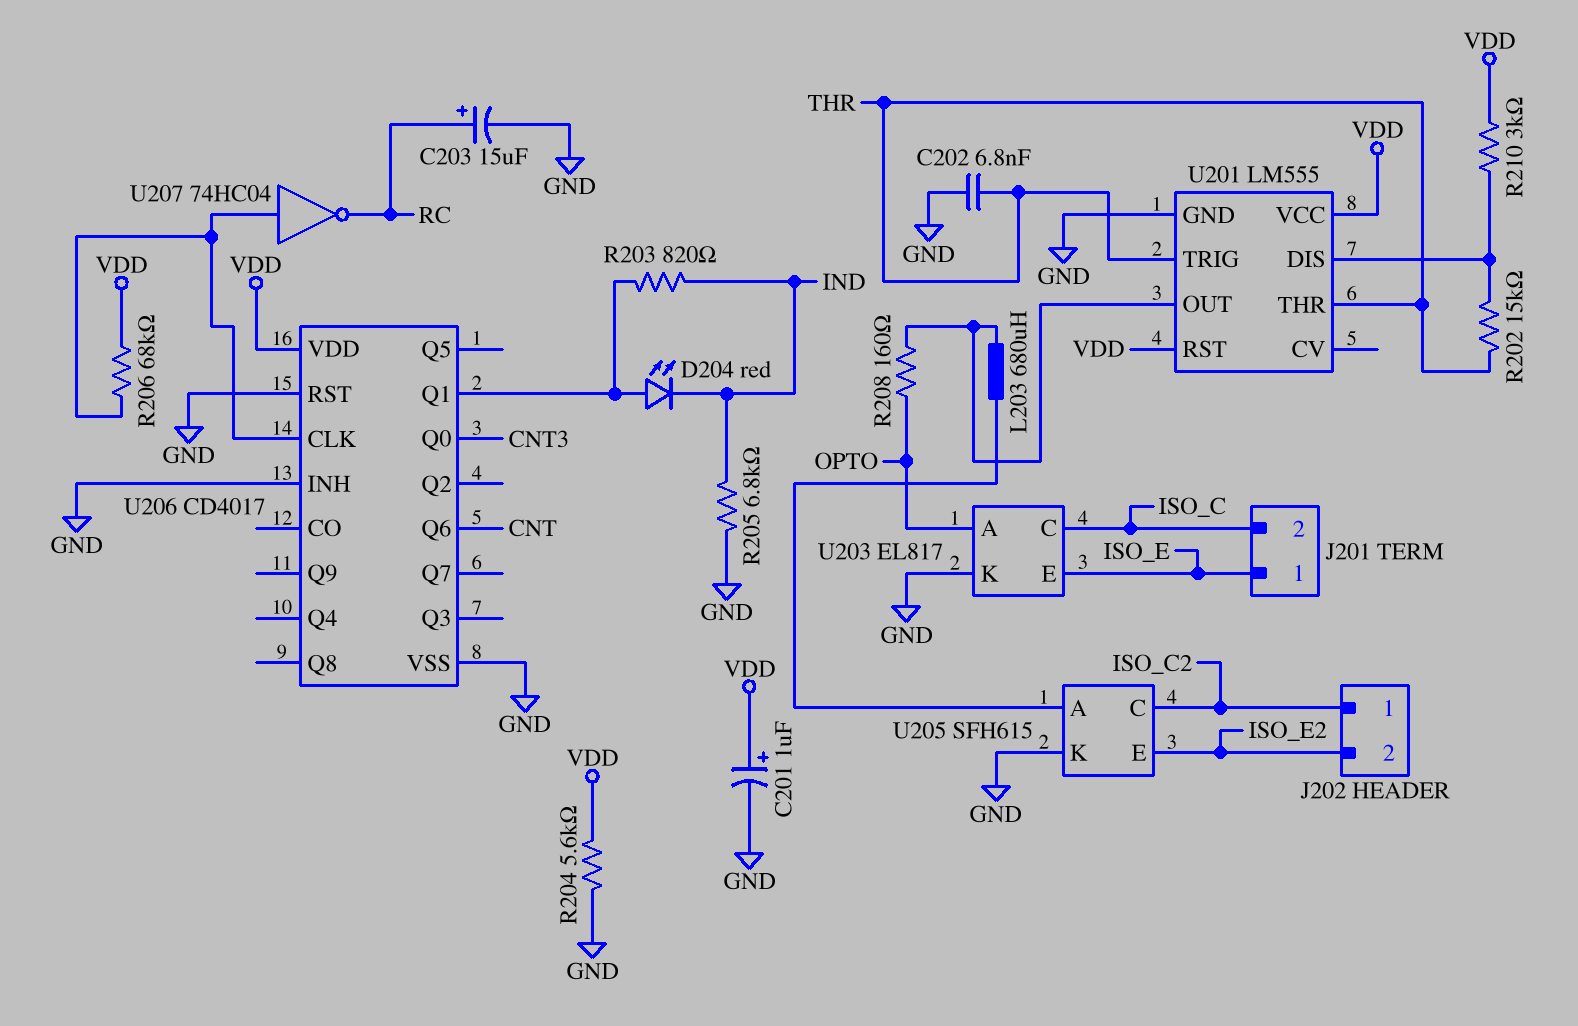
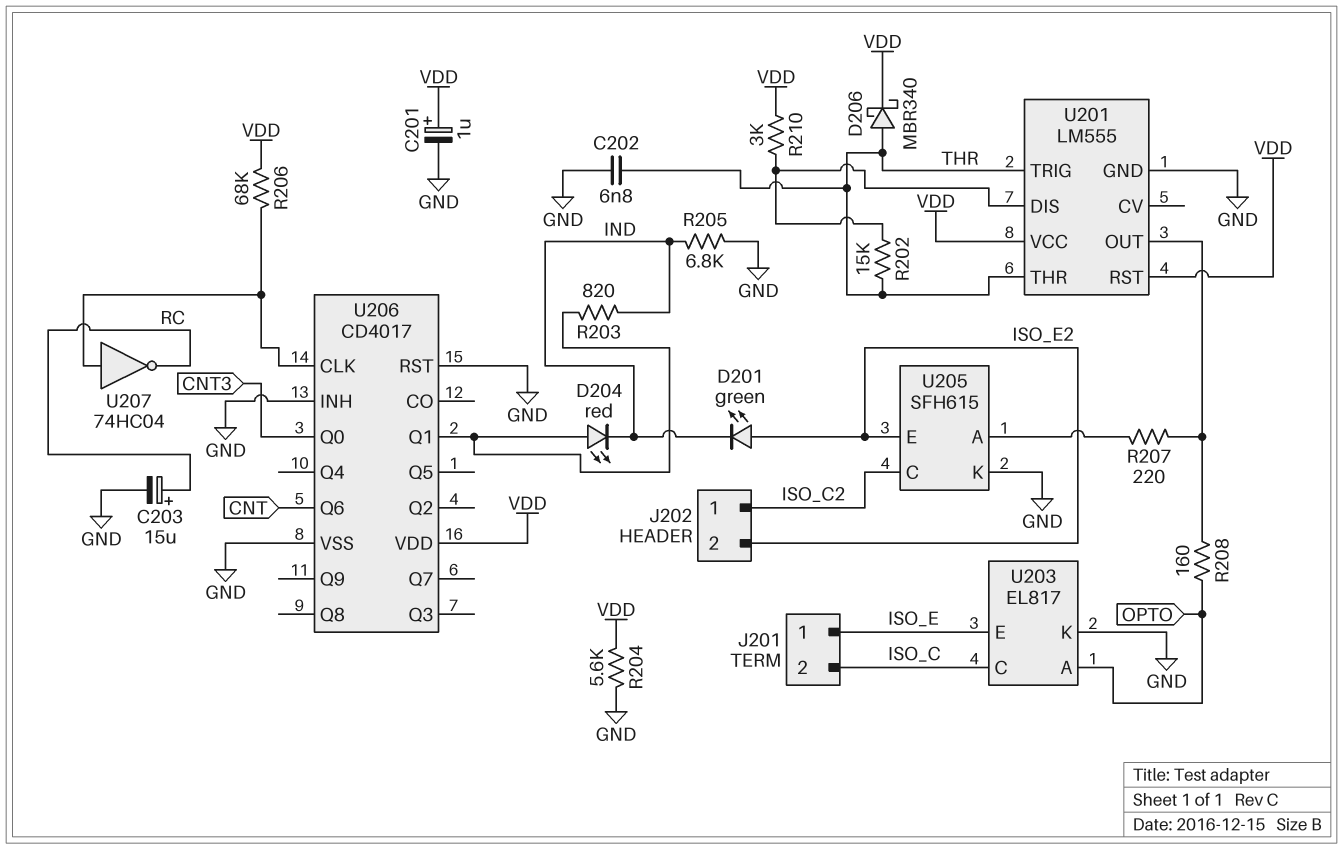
D201: none -> LED green (A ISO_E2, K IND)
D206: none -> schottky MBR340 (A THR, K VDD)
L203: 680uH (U201/OUT, U205/A) -> none
R207: none -> 220 (U201/OUT, U205/A)

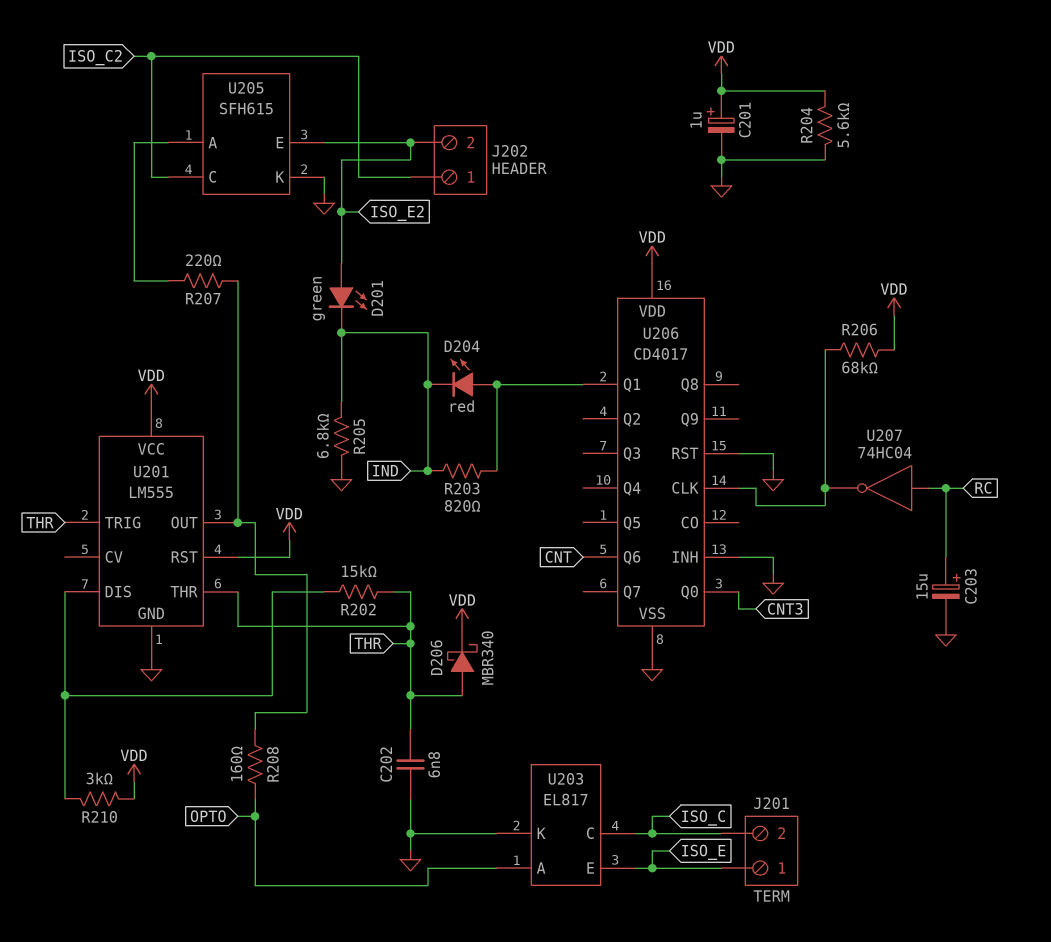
U207: NOT 74HC04 (in U206/CLK, out RC) -> NOT 74HC04 (in RC, out U206/CLK)

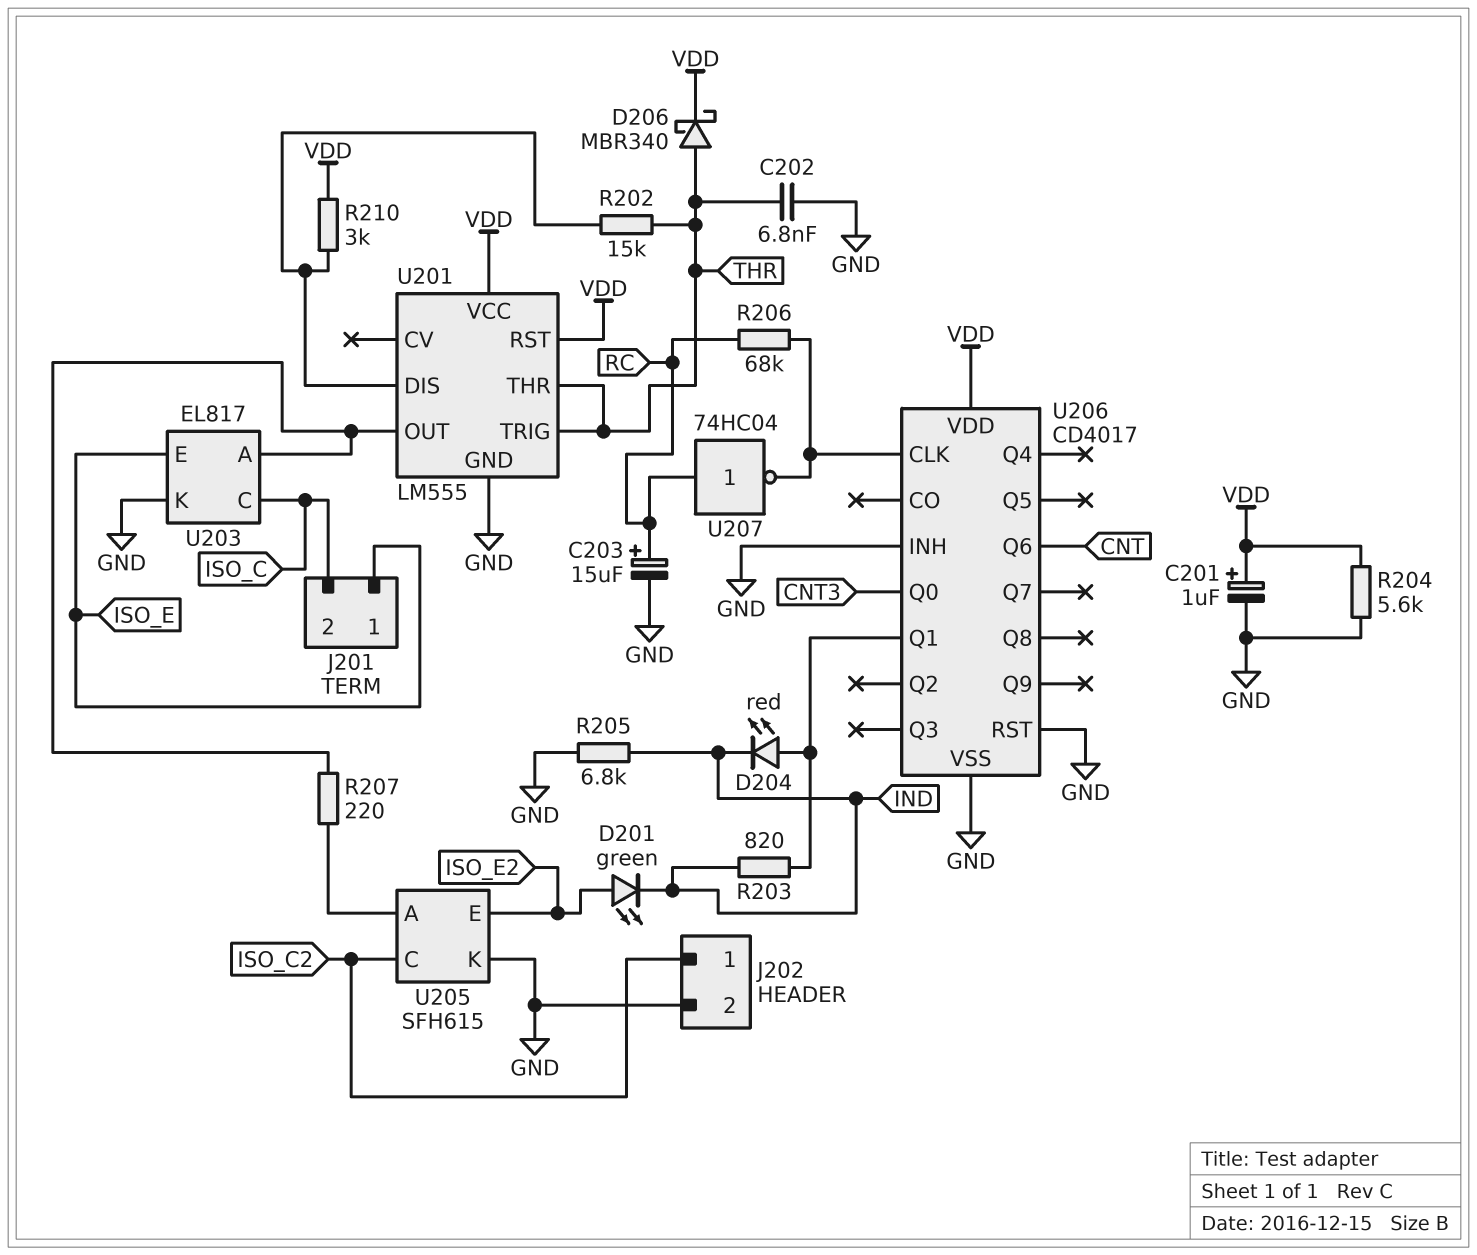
J202 pin 2: ISO_E2 -> GND
R206: 68k (U206/CLK, VDD) -> 68k (RC, U206/CLK)
R208: 160 (OPTO, U201/OUT) -> none
U203 pin A: OPTO -> U201/OUT

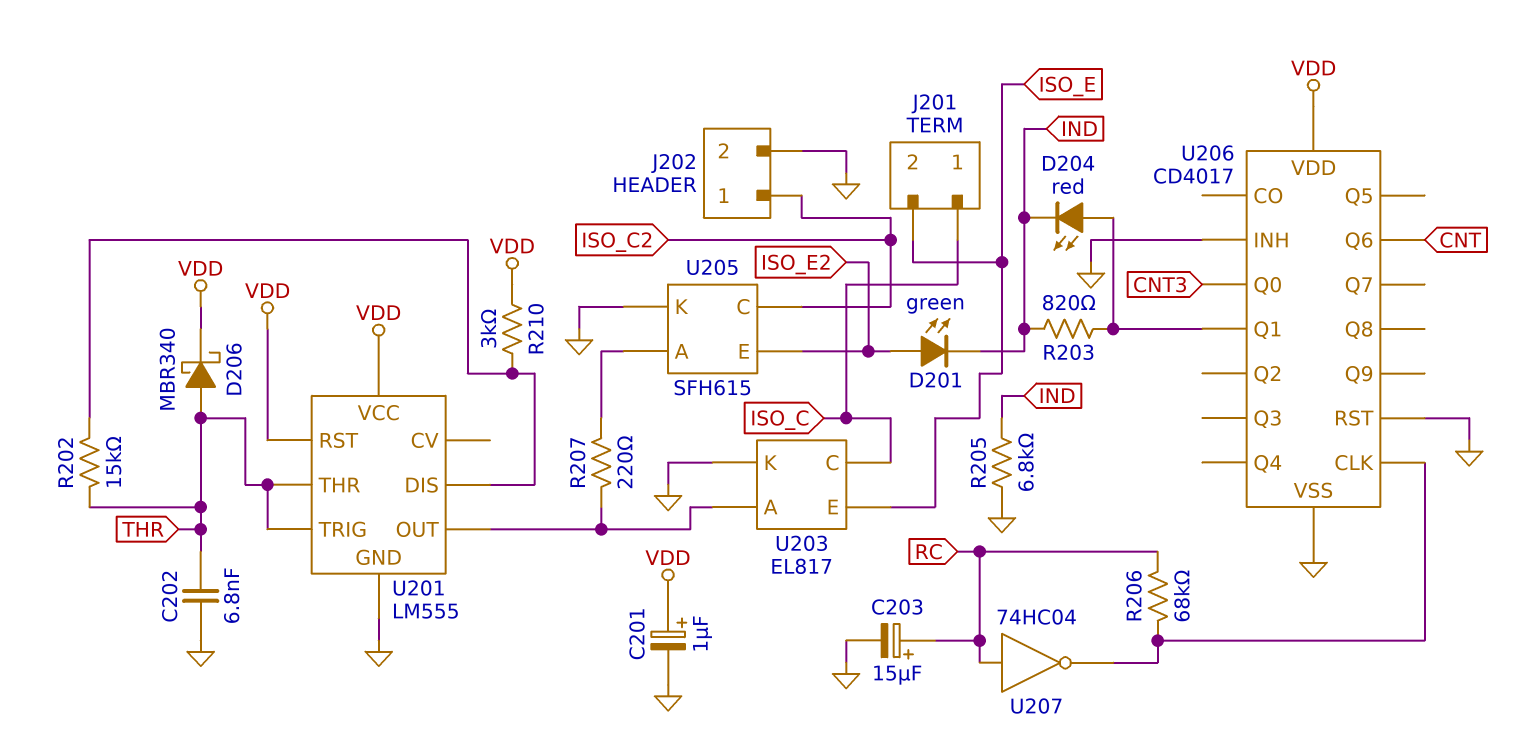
J201 pin 1: ISO_E -> ISO_C
J201 pin 2: ISO_C -> ISO_E
R204: 5.6k (GND, VDD) -> none

